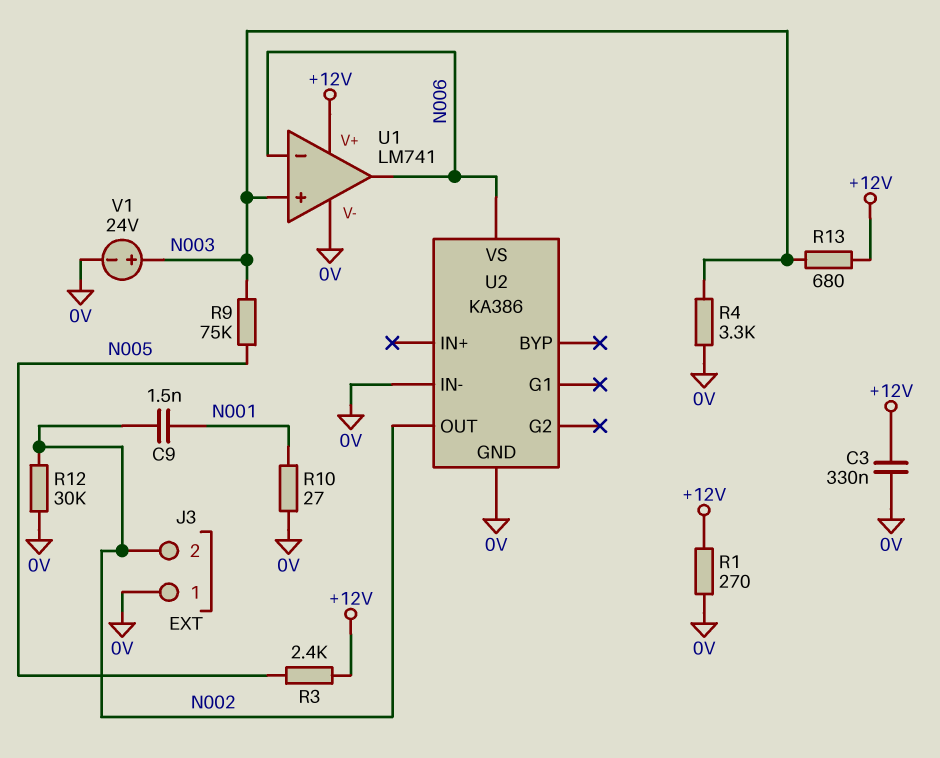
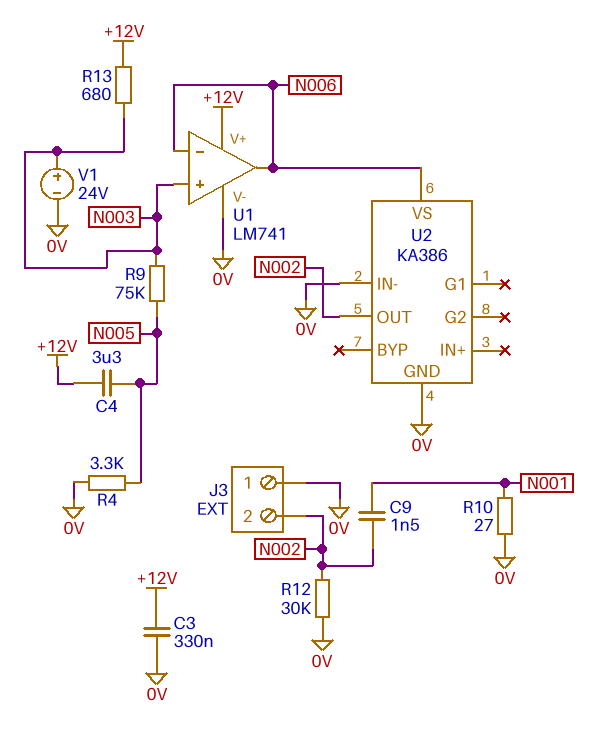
C4: none -> 3.3uF (+12V, N005)
R1: 270 (+12V, 0V) -> none
R3: 2.4k (+12V, N005) -> none
R4: 3.3k (0V, N003) -> 3.3k (0V, N005)

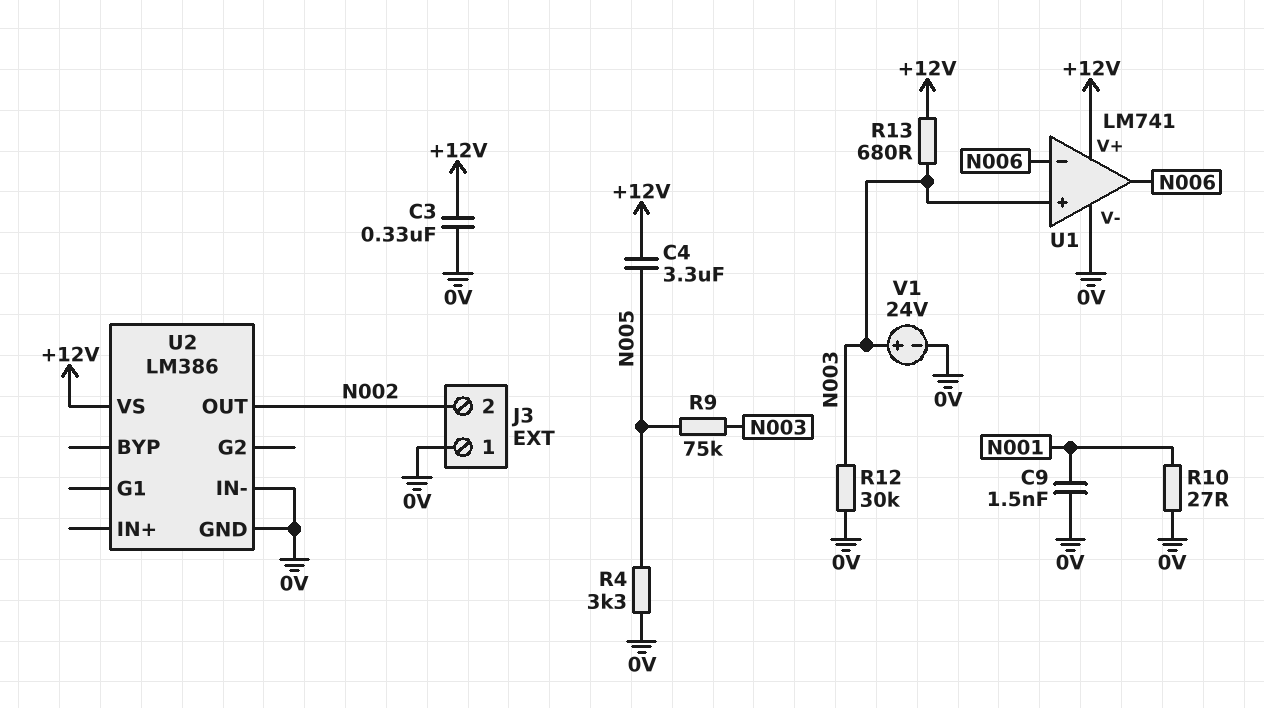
C9: 1.5nF (N001, N002) -> 1.5nF (0V, N001)
R12: 30k (0V, N002) -> 30k (0V, N003)
U2: KA386 -> LM386
U2 pin VS: N006 -> +12V

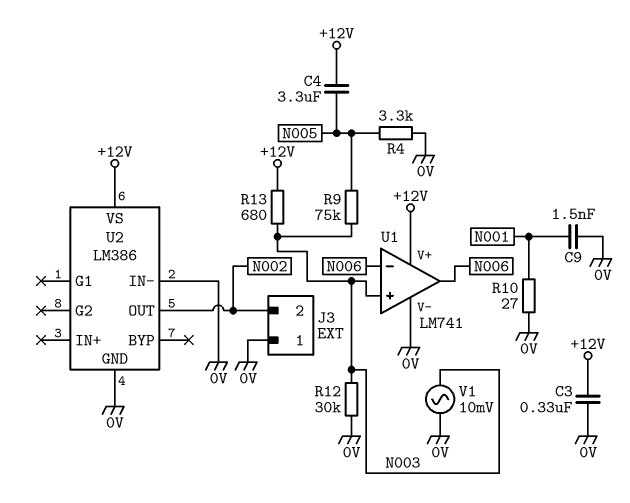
V1: 24V (plus N003, minus 0V) -> AC 10mV (0V, N003)

